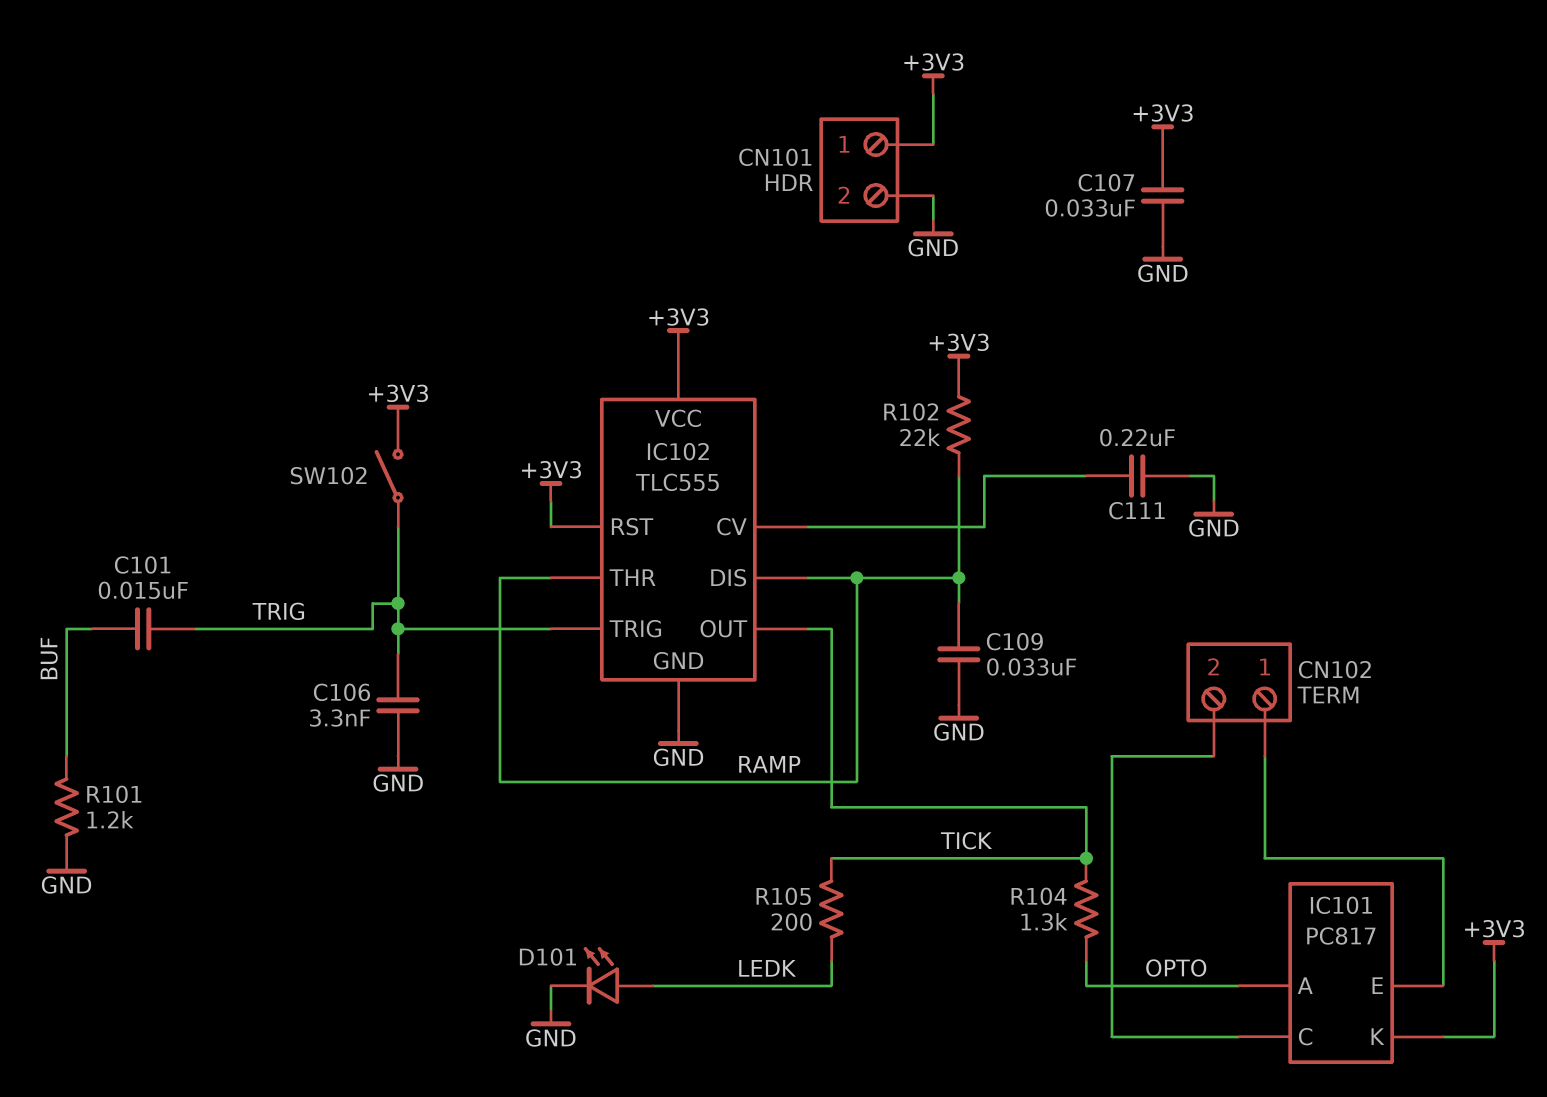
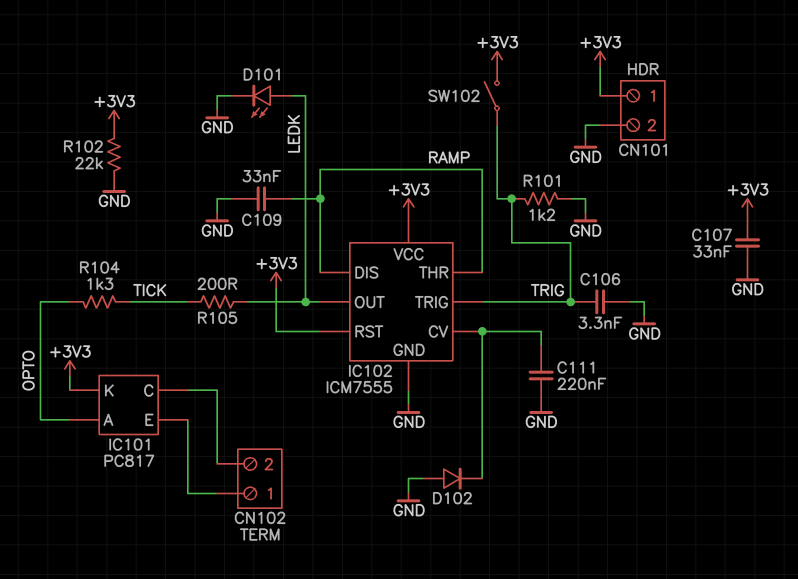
C101: 15nF (BUF, TRIG) -> none
D102: none -> diode (A GND, K IC102/CV)
IC102: TLC555 -> ICM7555
IC102 pin OUT: TICK -> LEDK
R101: 1.2k (BUF, GND) -> 1.2k (GND, TRIG)
R102: 22k (+3V3, RAMP) -> 22k (+3V3, GND)

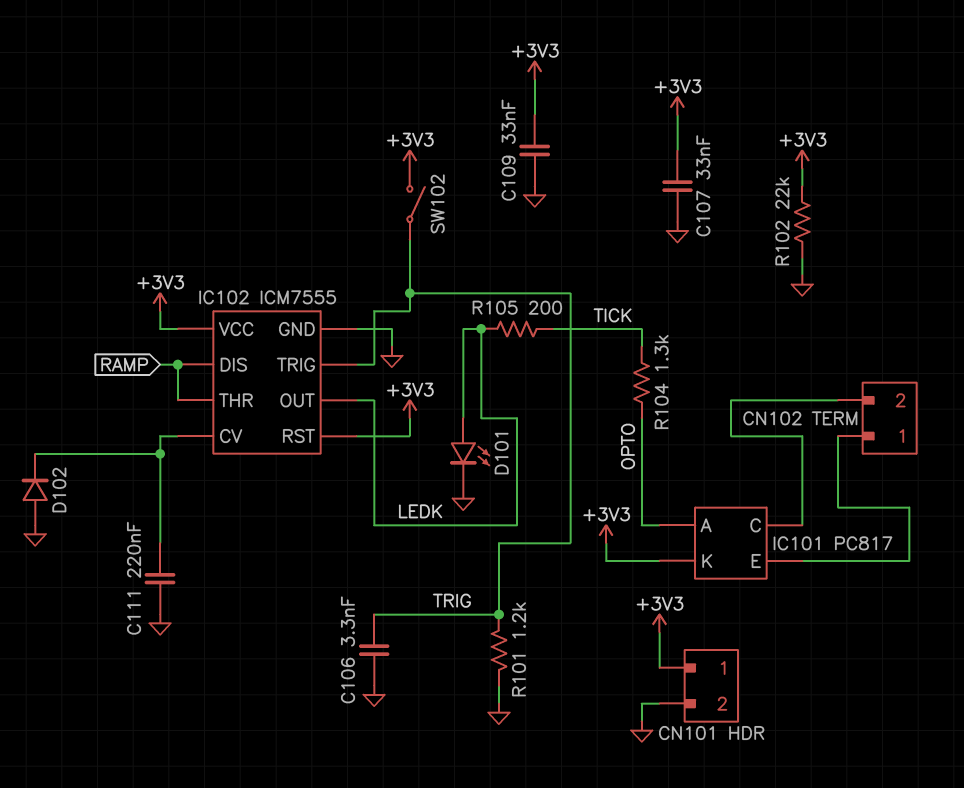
C109: 33nF (GND, RAMP) -> 33nF (+3V3, GND)

